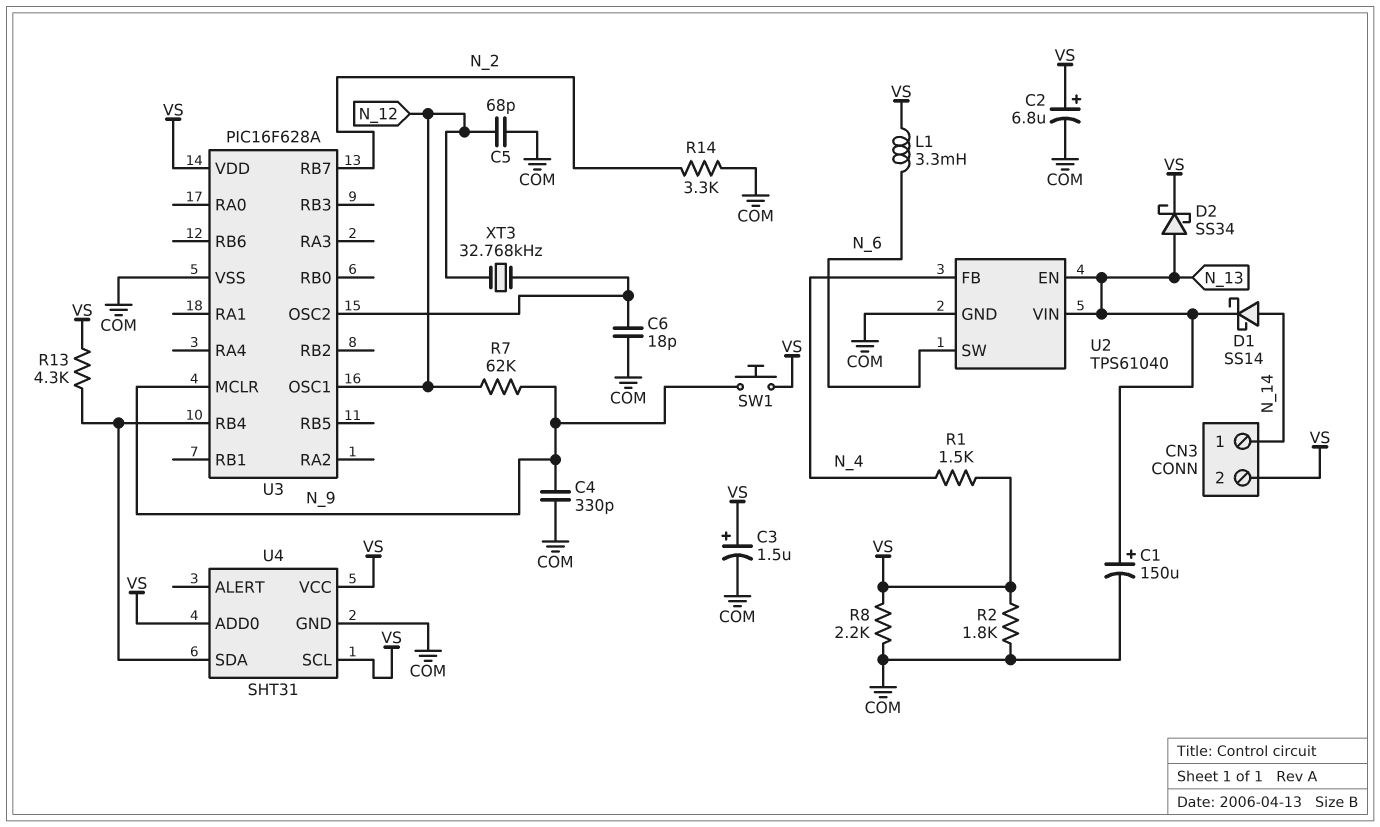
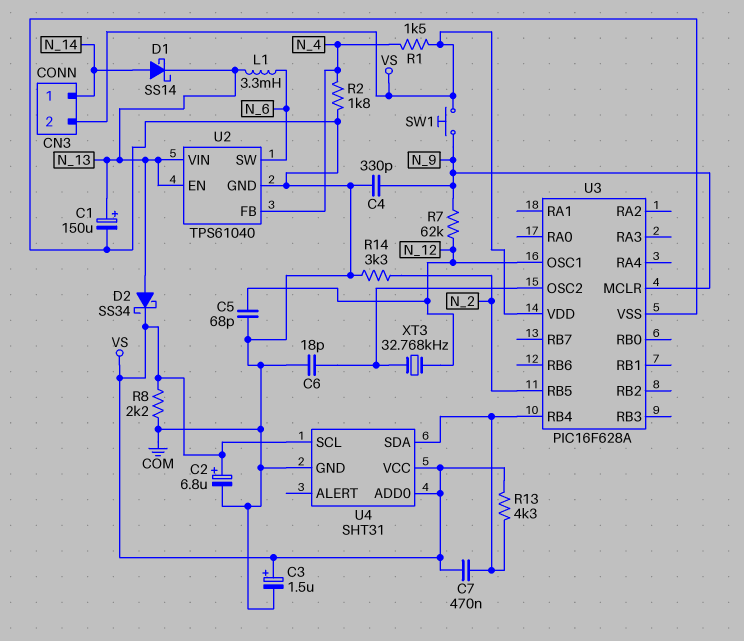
C7: none -> 470nF (U3/RB4, VS)
L1: 3.3mH (N_6, VS) -> 3.3mH (N_6, N_13)
R2: 1.8k (COM, VS) -> 1.8k (COM, N_4)
U3 pin RB5: none -> N_2
U3 pin RB7: N_2 -> none

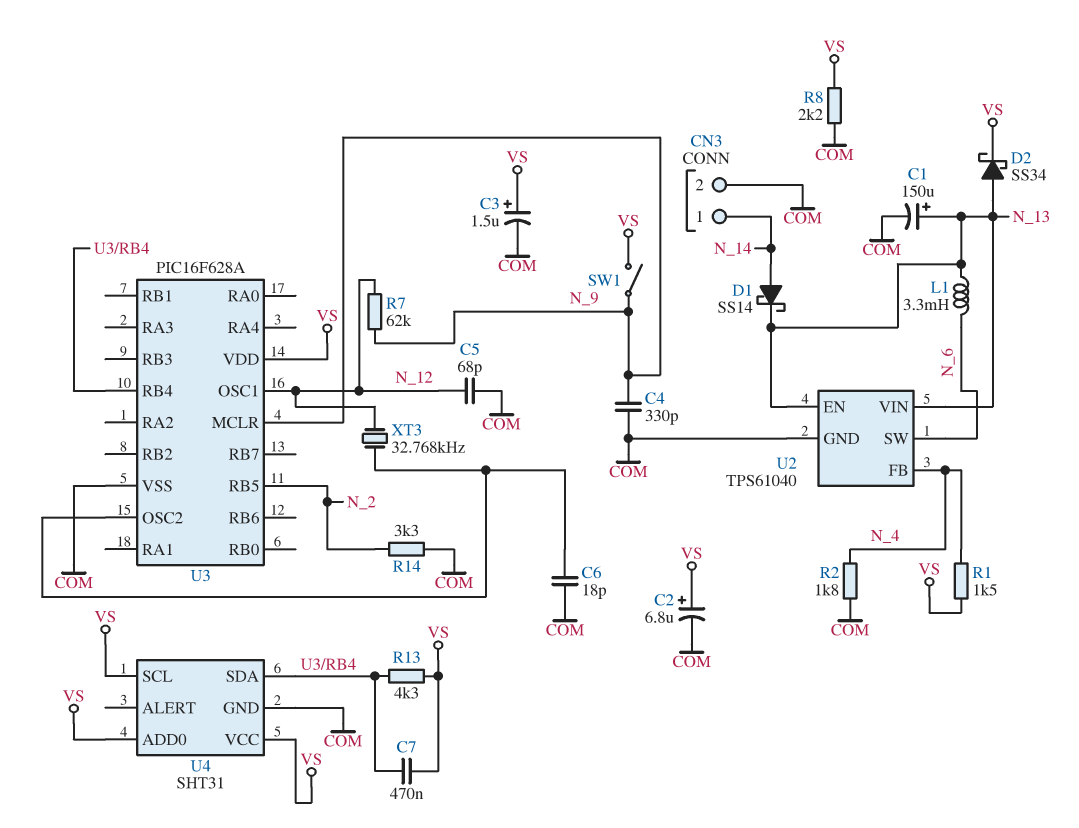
CN3 pin 2: VS -> COM
SW1: button (N_9, VS) -> switch (N_9, VS)

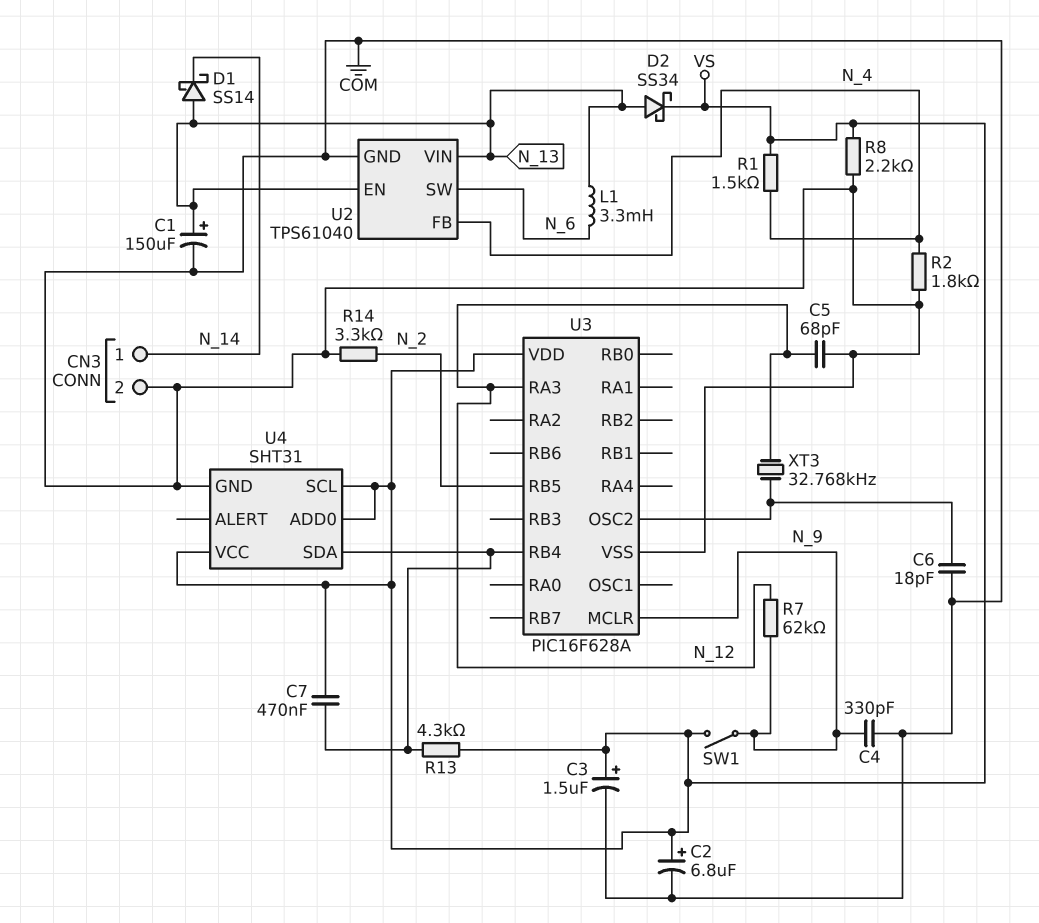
D1: schottky SS14 (A N_14, K N_13) -> schottky SS14 (A N_13, K N_14)
U3 pin OSC1: N_12 -> none
U3 pin RA3: none -> N_12

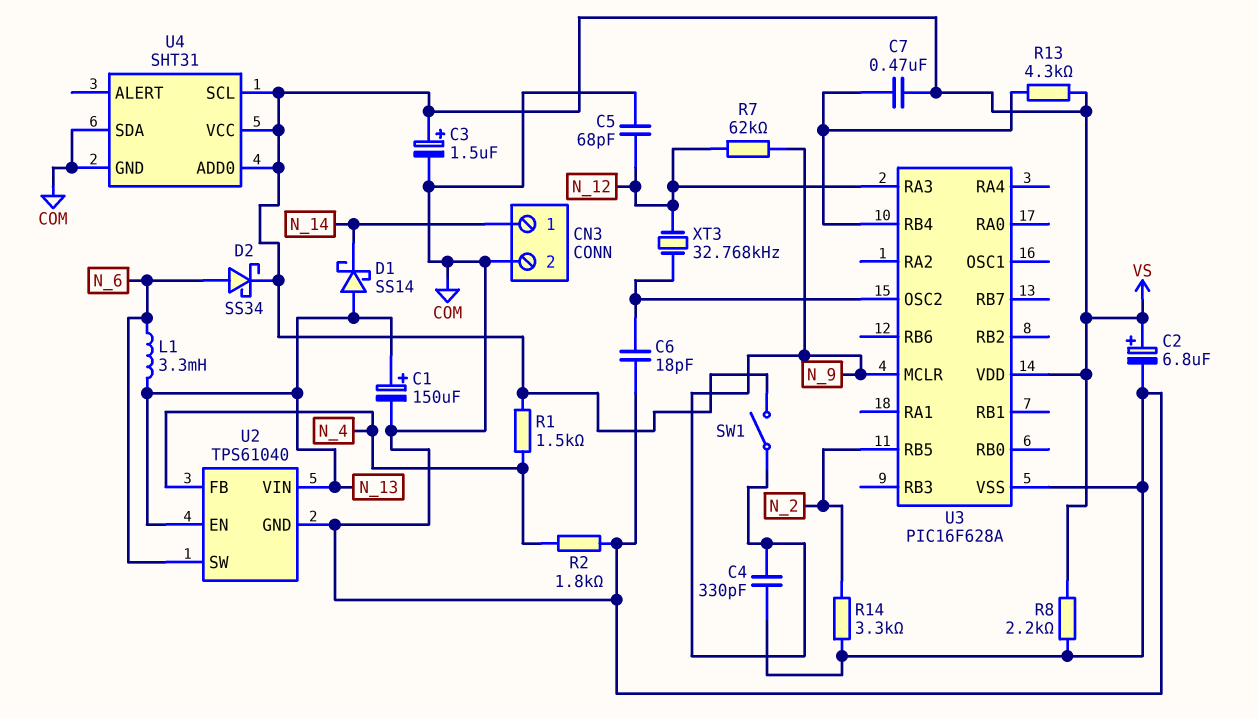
D2: schottky SS34 (A N_13, K VS) -> schottky SS34 (A N_6, K VS)
U4 pin SDA: U3/RB4 -> COM

